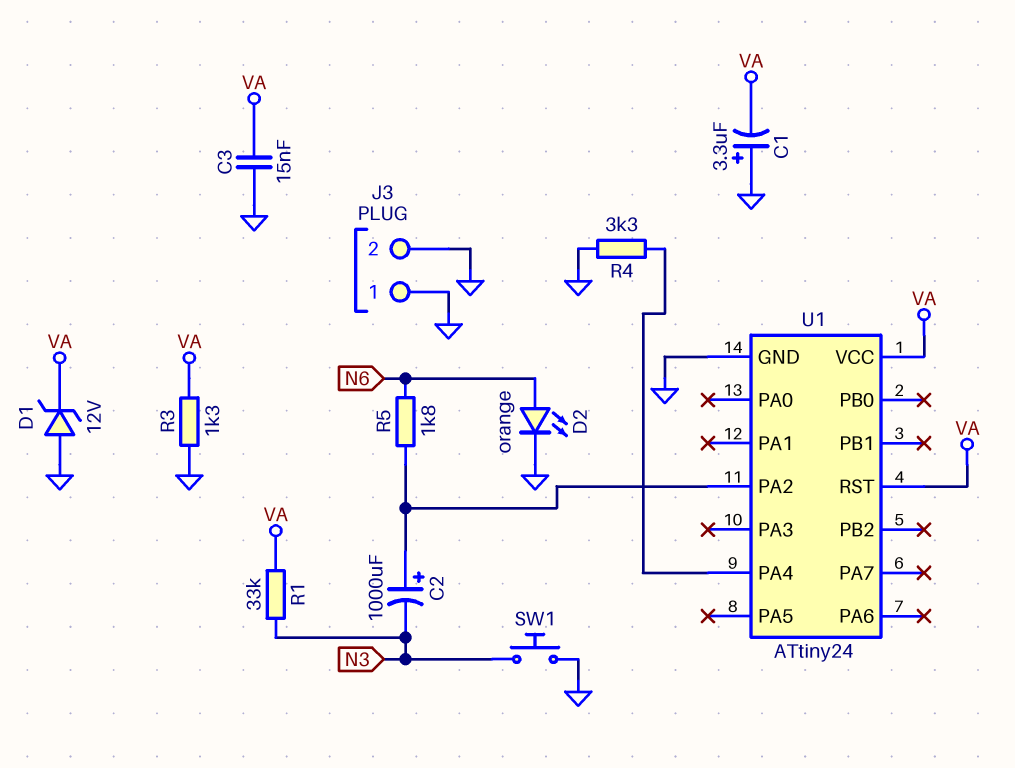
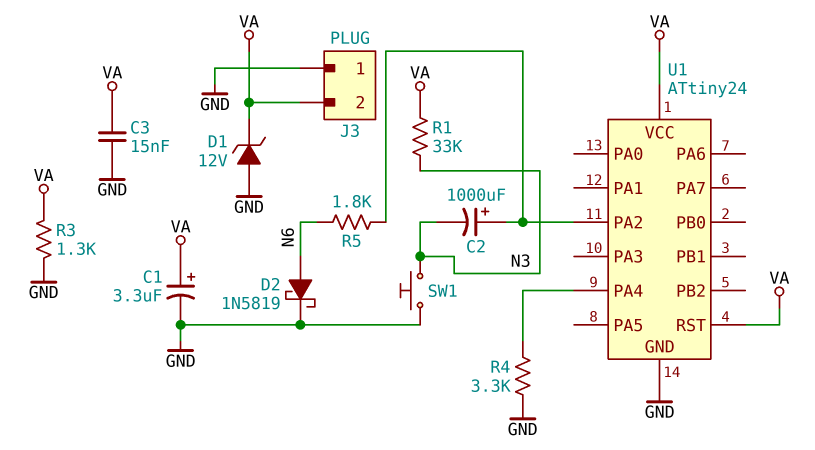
C1: 3.3uF (plus GND, minus VA) -> 3.3uF (plus VA, minus GND)
D2: LED orange (A N6, K GND) -> schottky 1N5819 (A N6, K GND)
J3 pin 2: GND -> VA

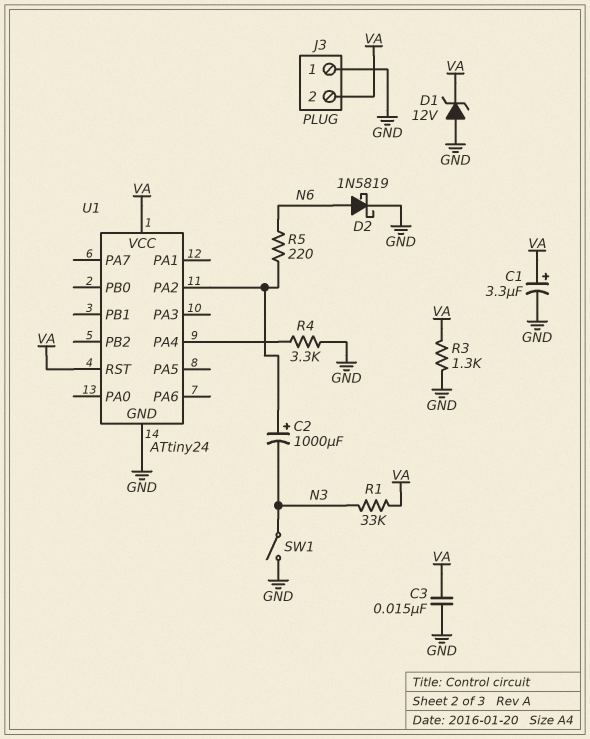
R5: 1.8k (N6, U1/PA2) -> 220 (N6, U1/PA2)
SW1: button (GND, N3) -> switch (GND, N3)

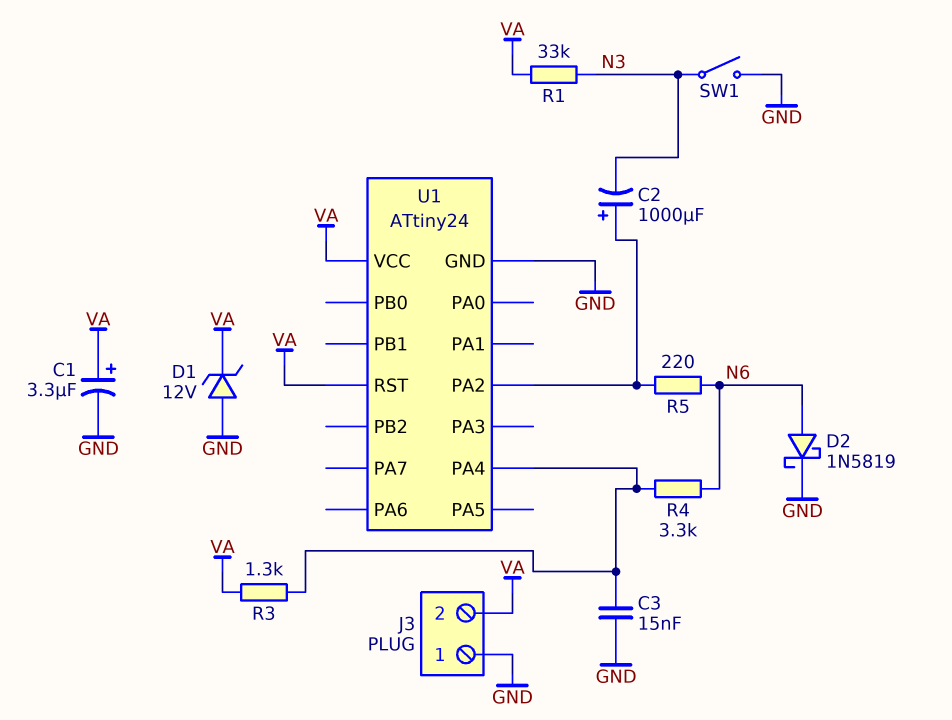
C3: 15nF (GND, VA) -> 15nF (GND, U1/PA4)
R3: 1.3k (GND, VA) -> 1.3k (U1/PA4, VA)
R4: 3.3k (GND, U1/PA4) -> 3.3k (N6, U1/PA4)

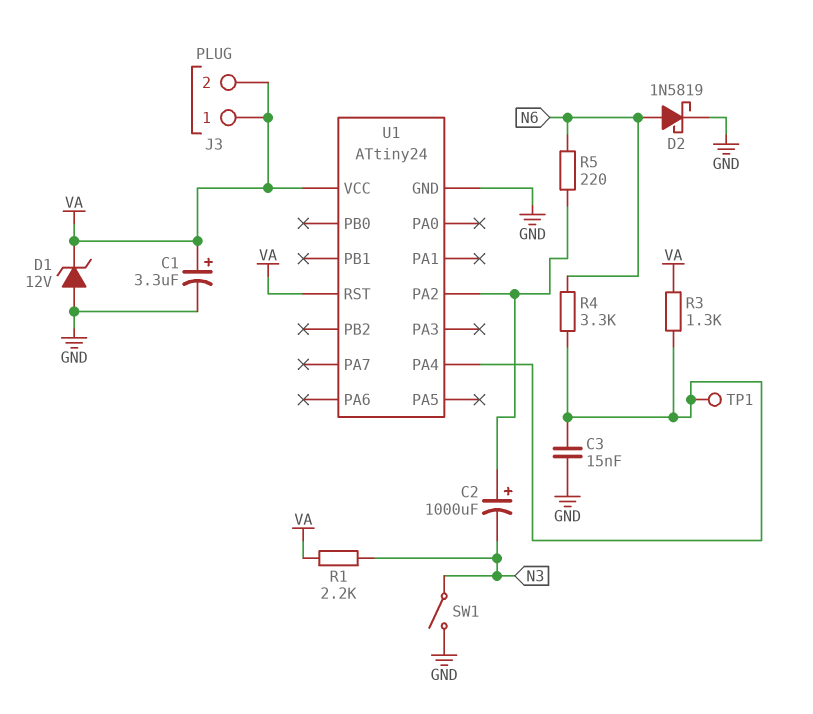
J3 pin 1: GND -> VA
R1: 33k (N3, VA) -> 2.2k (N3, VA)
TP1: none -> test point (U1/PA4)

